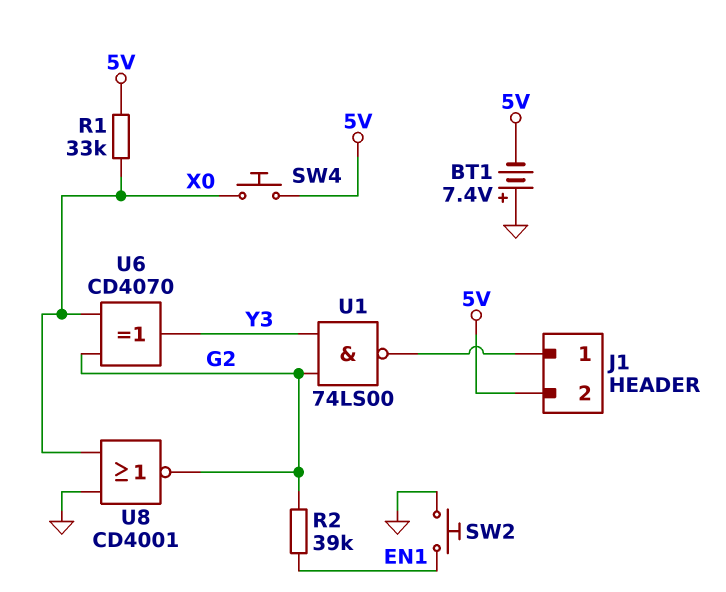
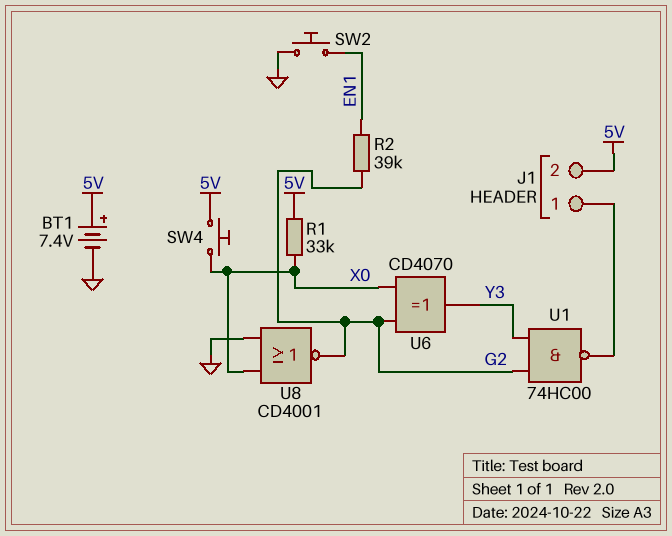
BT1: 7.4V (plus GND, minus 5V) -> 7.4V (plus 5V, minus GND)
U1: NAND 74LS00 (in G2, in Y3, out J1/1) -> NAND 74HC00 (in G2, in Y3, out J1/1)

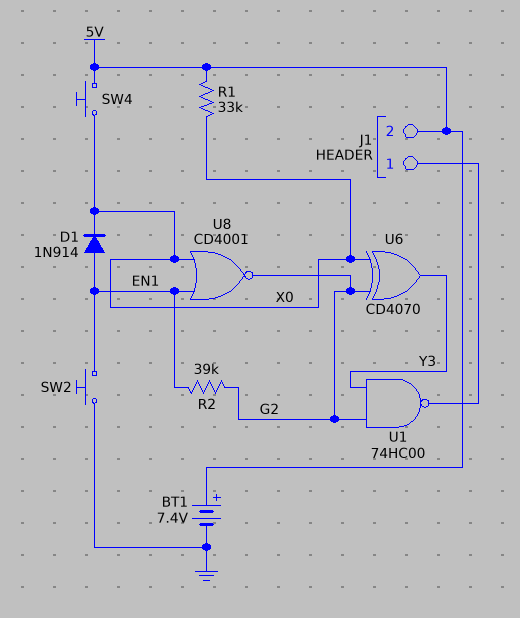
D1: none -> diode 1N914 (A EN1, K X0)
U8: NOR CD4001 (in GND, in X0, out G2) -> NOR CD4001 (in EN1, in X0, out G2)

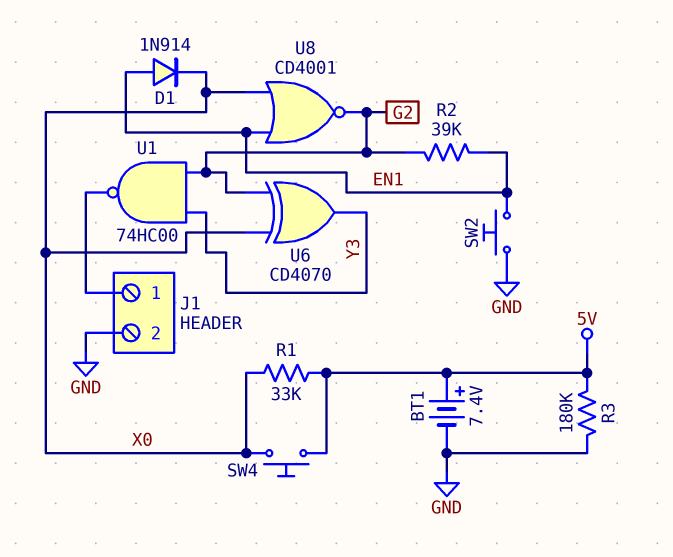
J1 pin 2: 5V -> GND
R3: none -> 180k (5V, GND)

